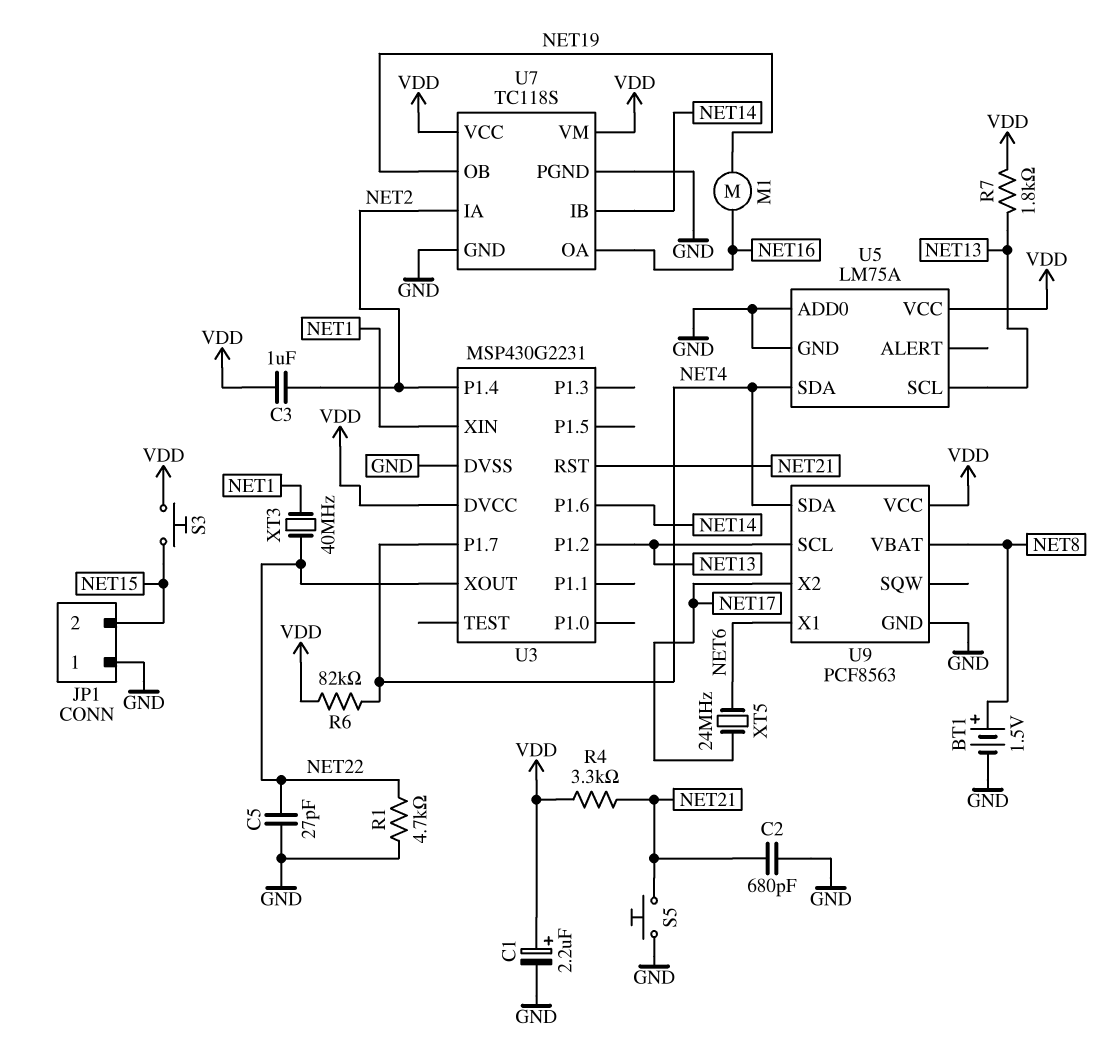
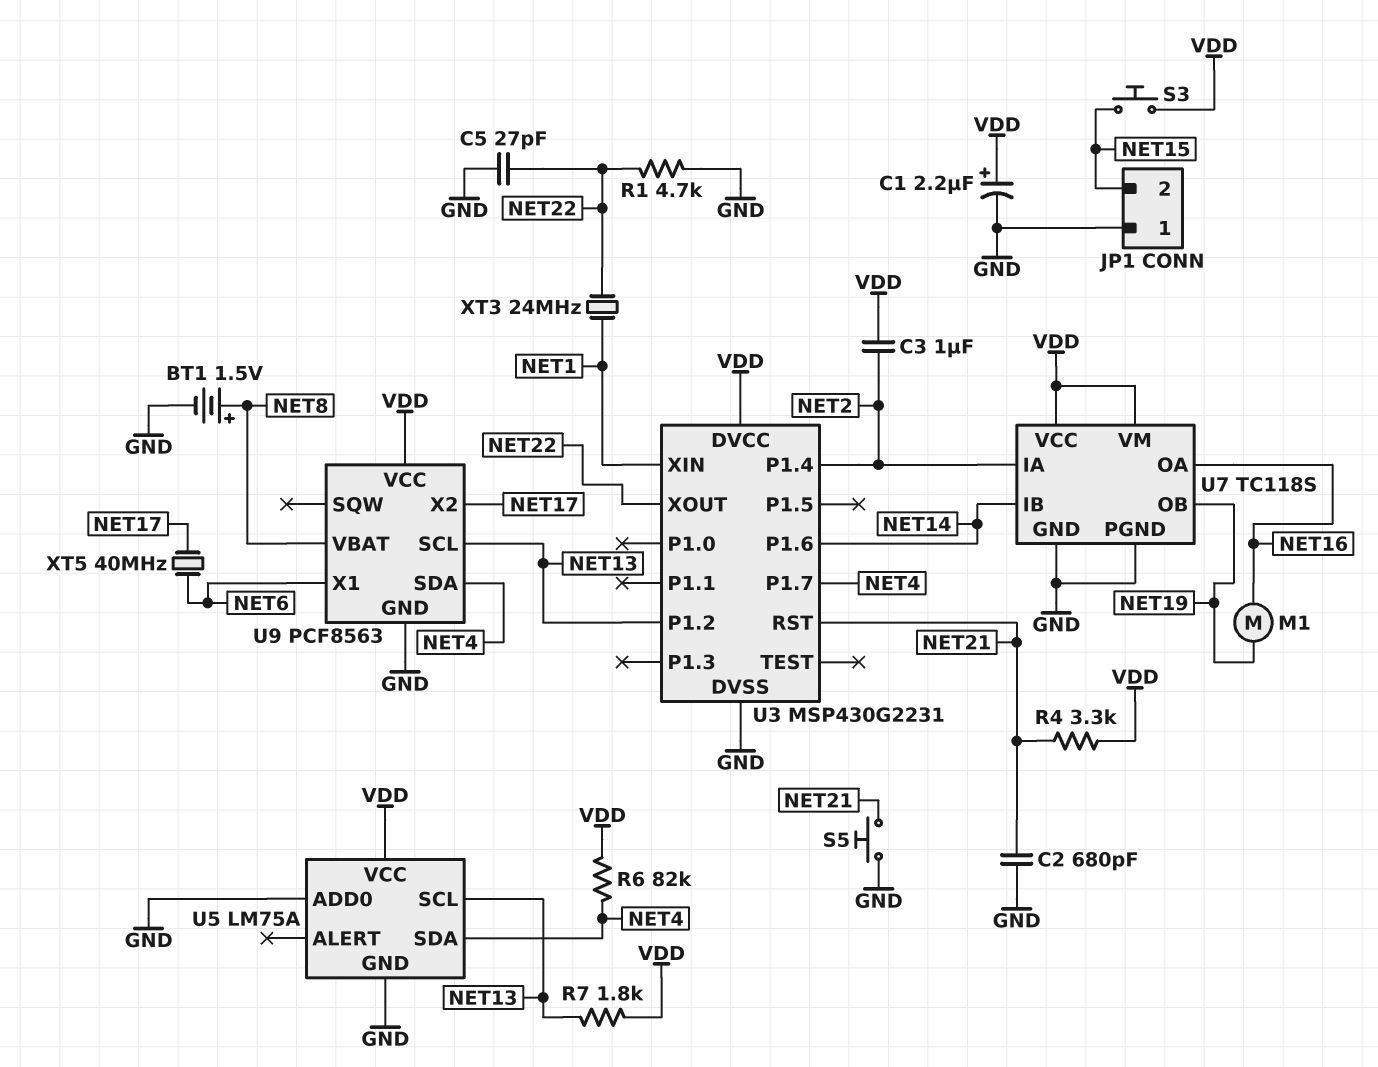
XT3: 40MHz (NET1, NET22) -> 24MHz (NET1, NET22)
XT5: 24MHz (NET6, NET17) -> 40MHz (NET6, NET17)

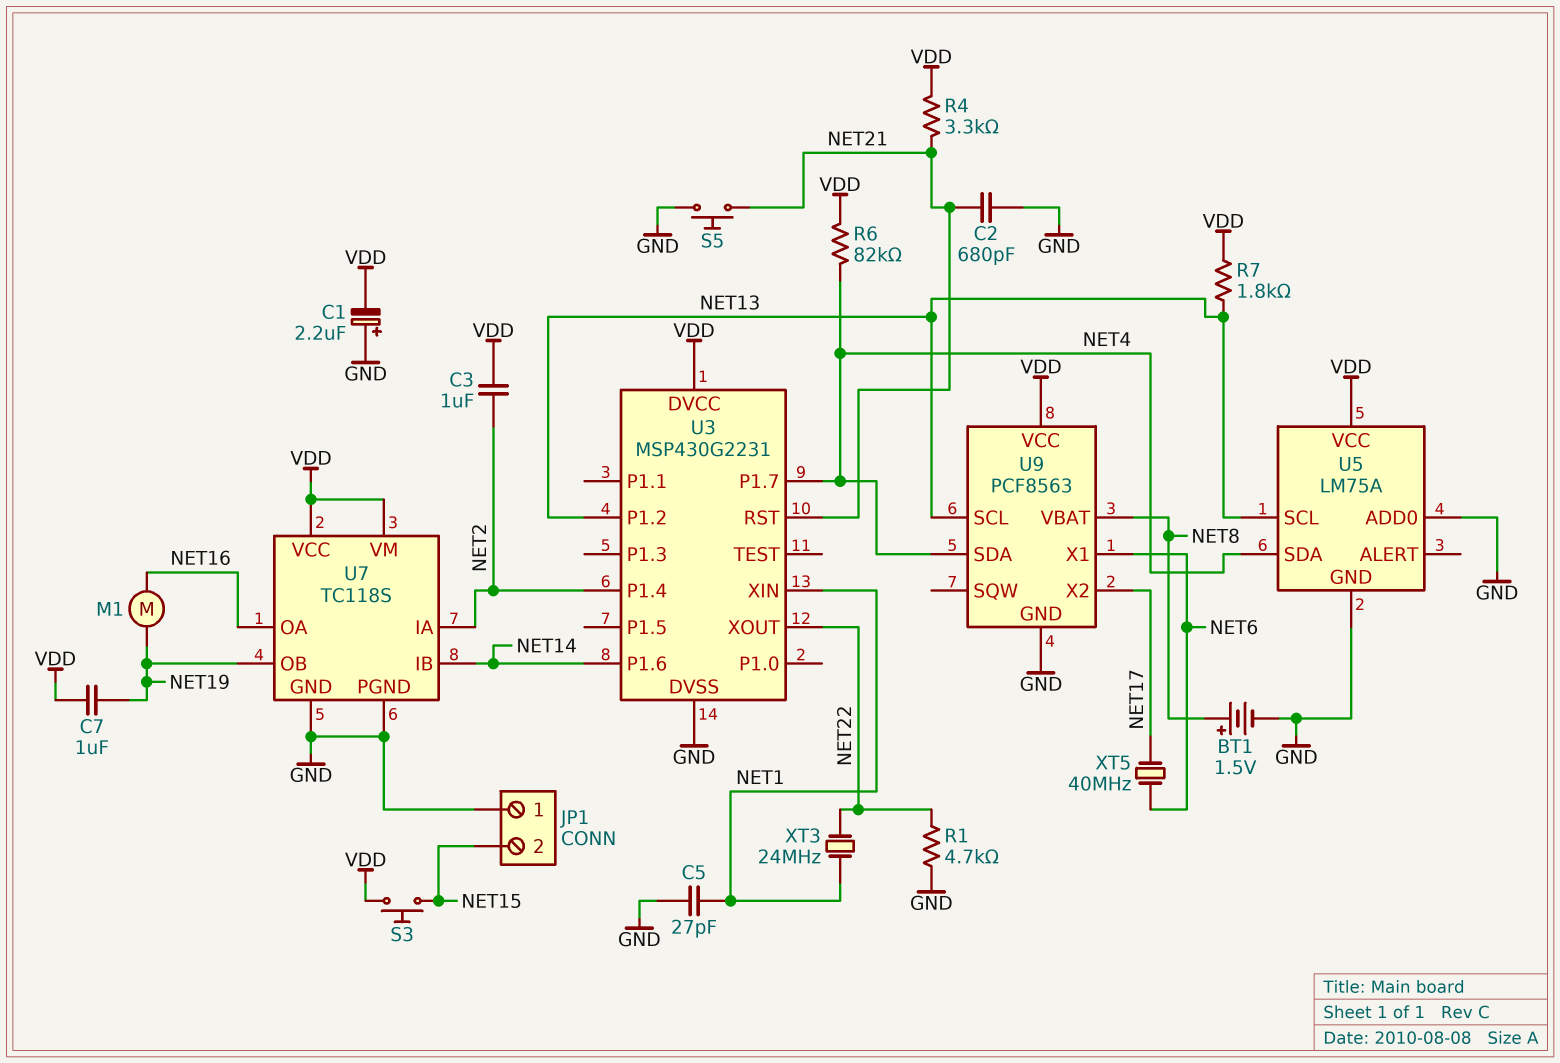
C1: 2.2uF (plus VDD, minus GND) -> 2.2uF (plus GND, minus VDD)
C5: 27pF (GND, NET22) -> 27pF (GND, NET1)
C7: none -> 1uF (NET19, VDD)

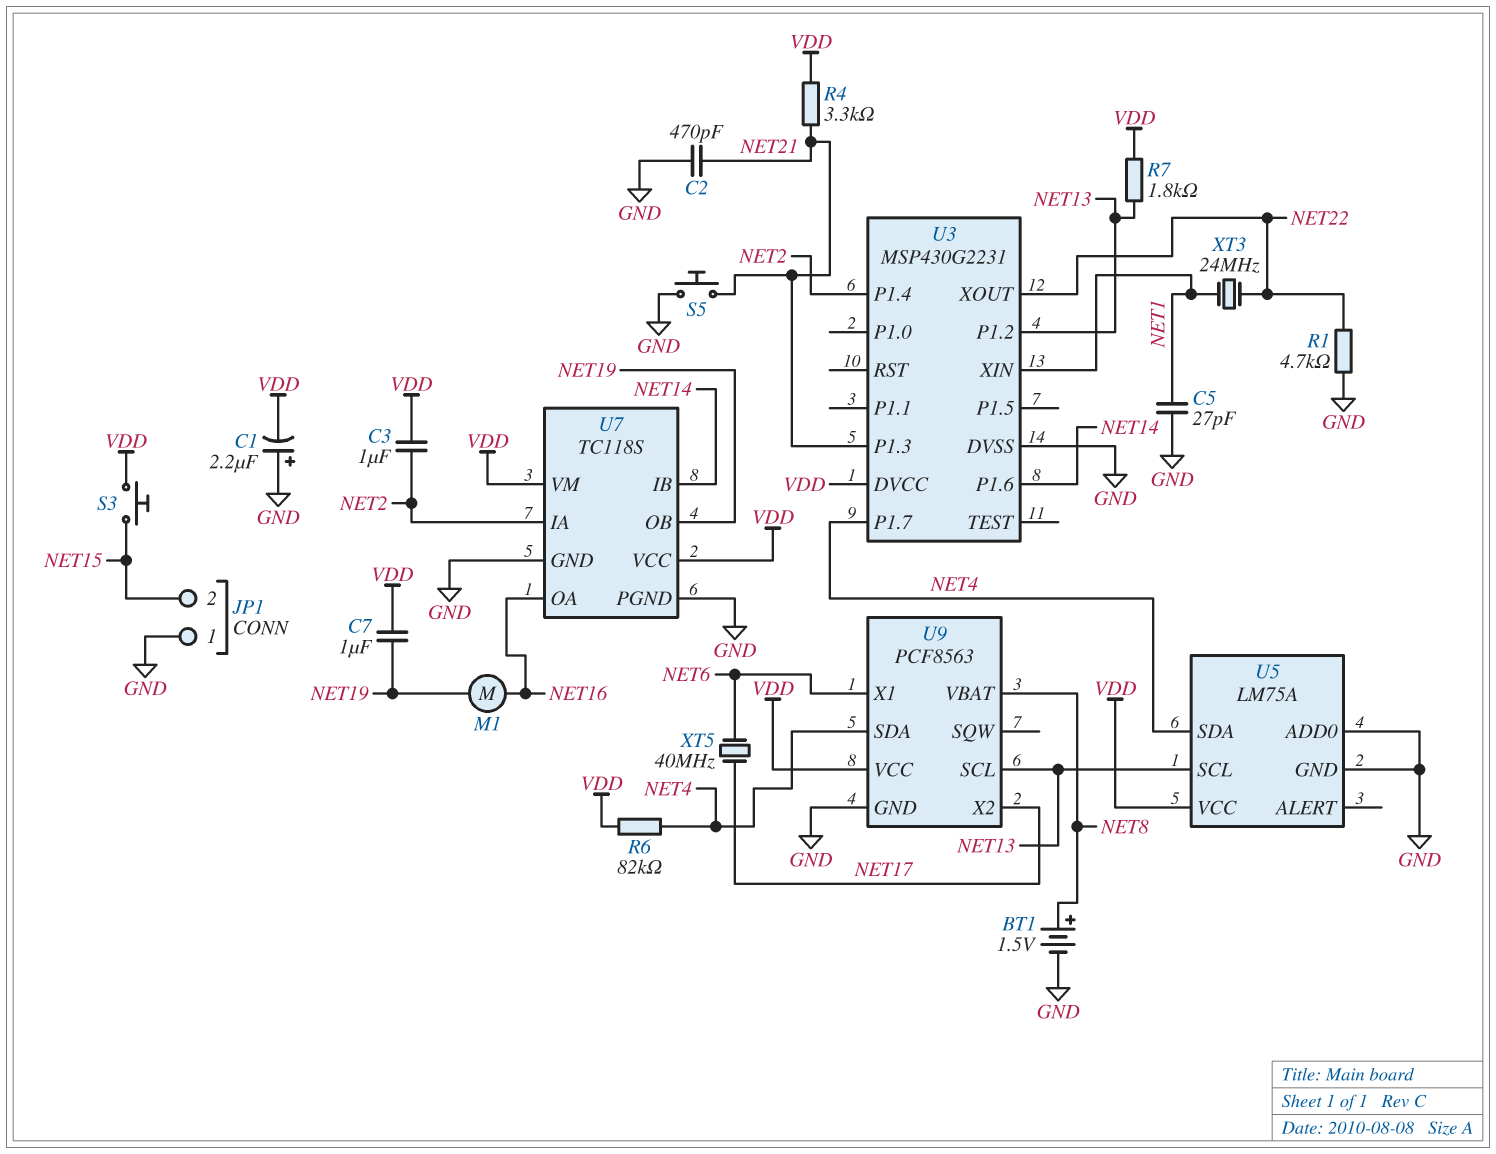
C2: 680pF (GND, NET21) -> 470pF (GND, NET21)
U3 pin P1.3: none -> NET21
U3 pin RST: NET21 -> none

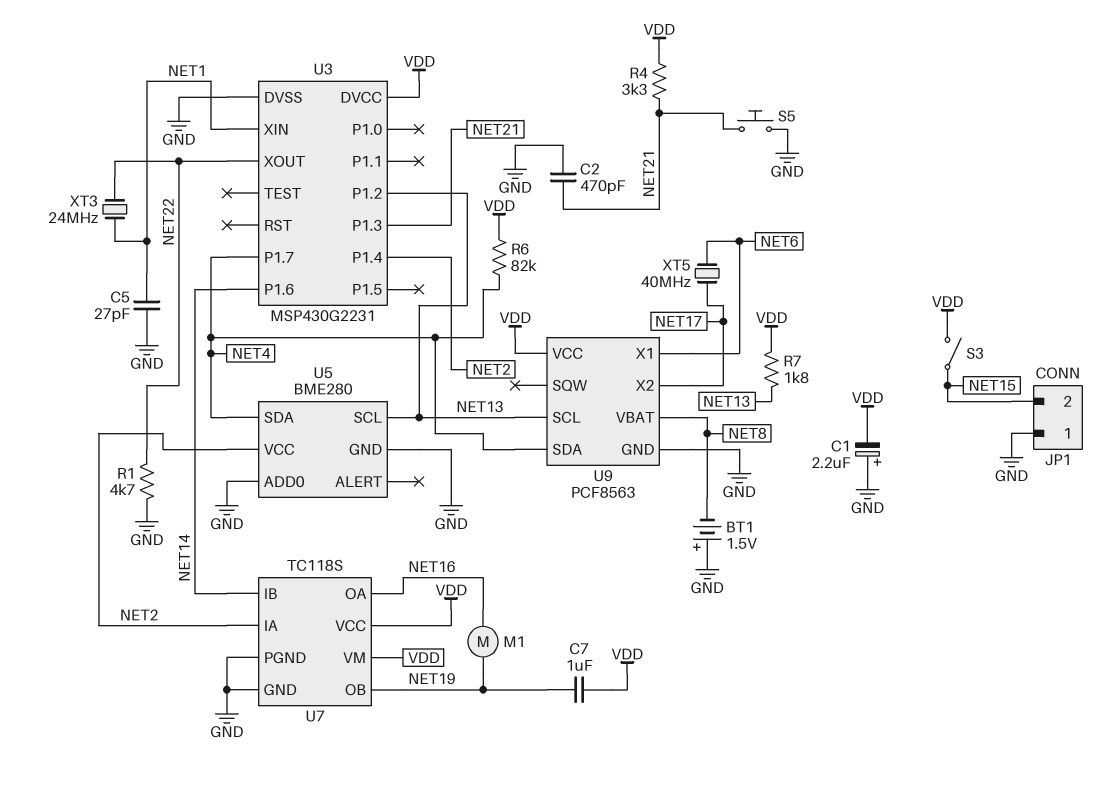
BT1: 1.5V (plus NET8, minus GND) -> 1.5V (plus GND, minus NET8)
C3: 1uF (NET2, VDD) -> none
S3: button (NET15, VDD) -> switch (NET15, VDD)
U5: LM75A -> BME280
U5 pin VCC: VDD -> NET2

